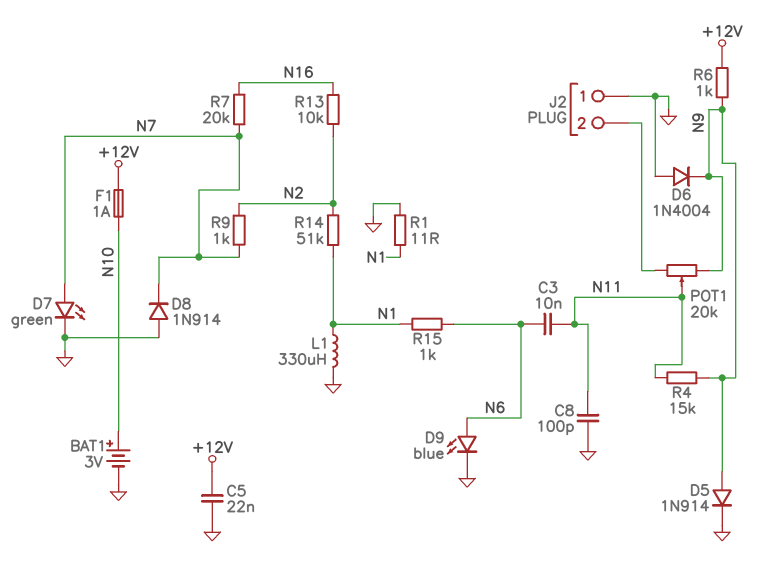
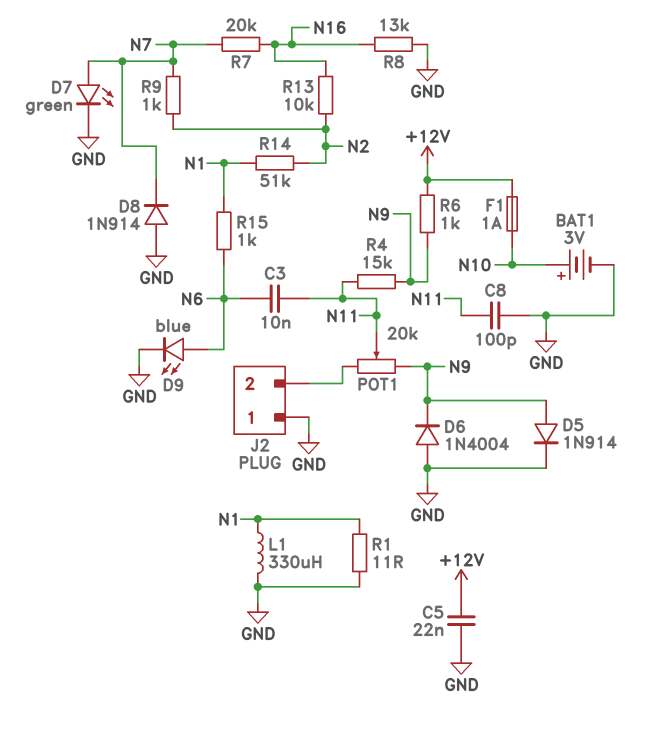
R8: none -> 13k (GND, N16)

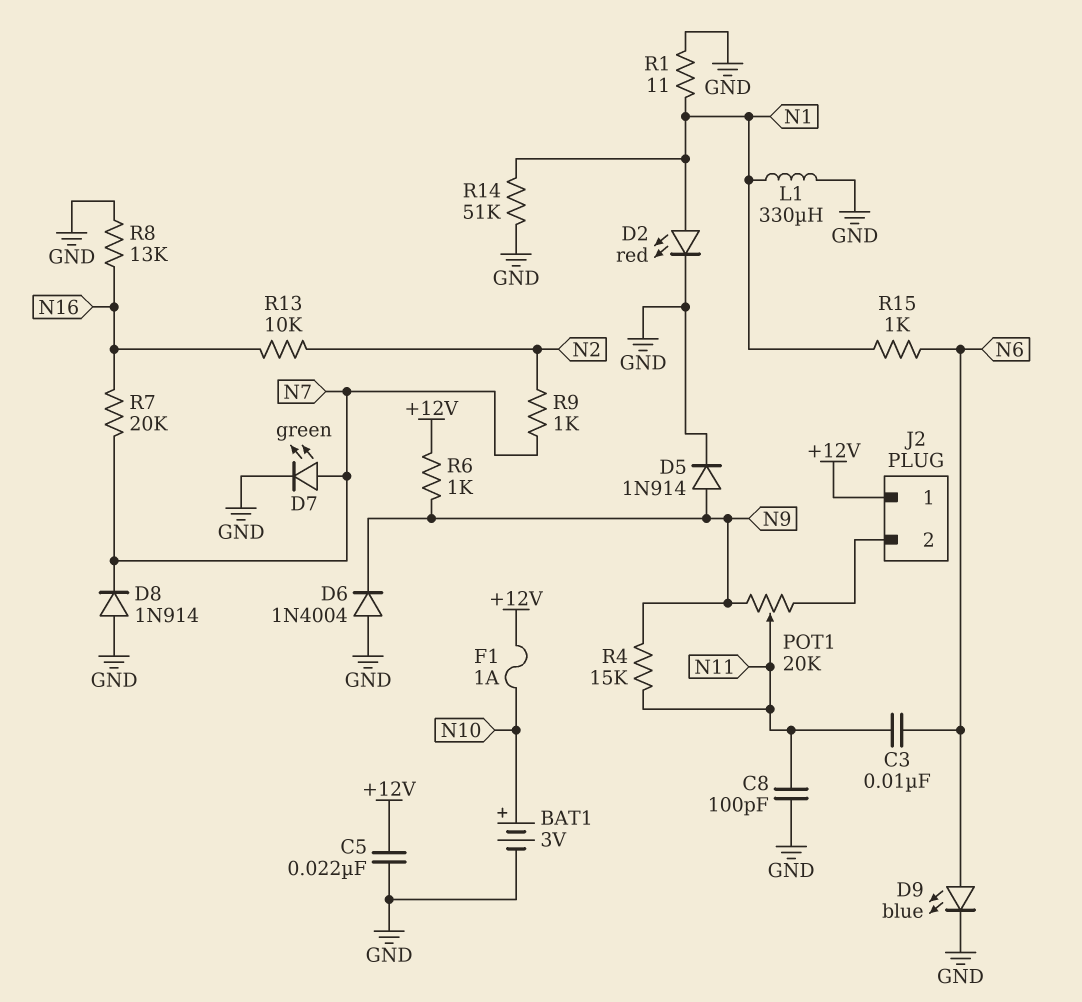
D2: none -> LED red (A N1, K GND)
J2 pin 1: GND -> +12V
R14: 51k (N1, N2) -> 51k (GND, N1)

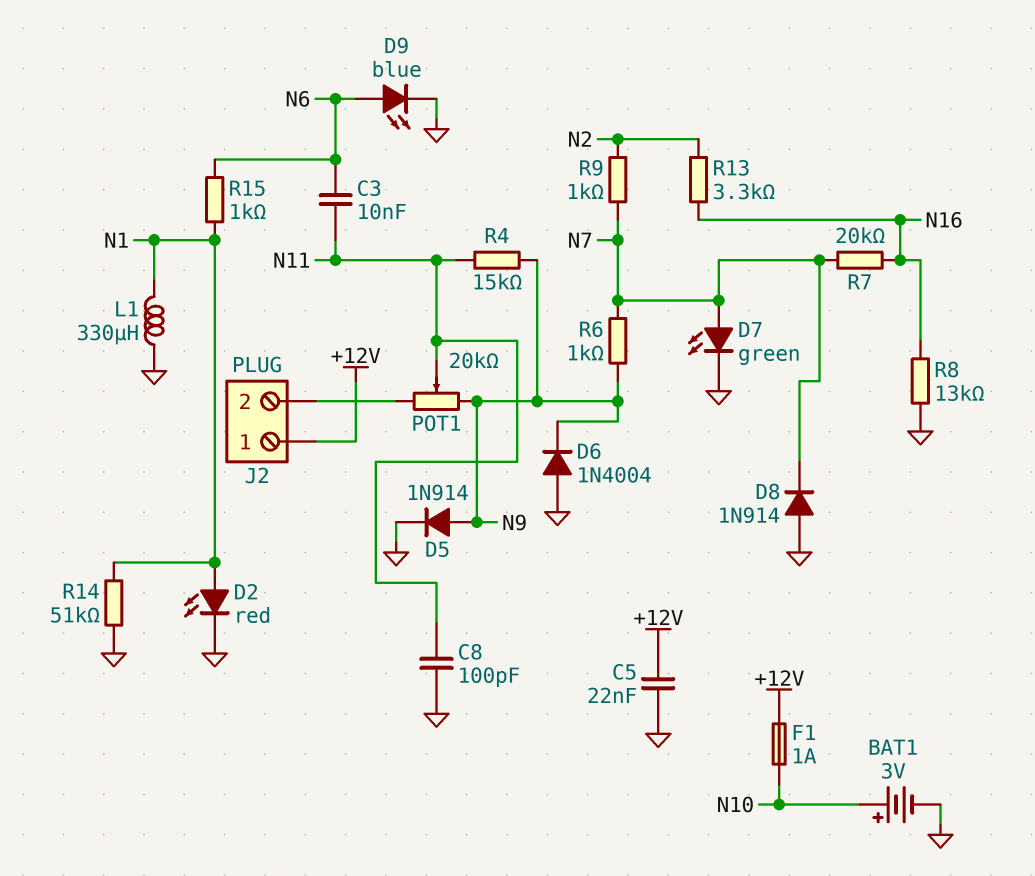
R1: 11 (GND, N1) -> none
R6: 1k (+12V, N9) -> 1k (N7, N9)
R13: 10k (N2, N16) -> 3.3k (N2, N16)

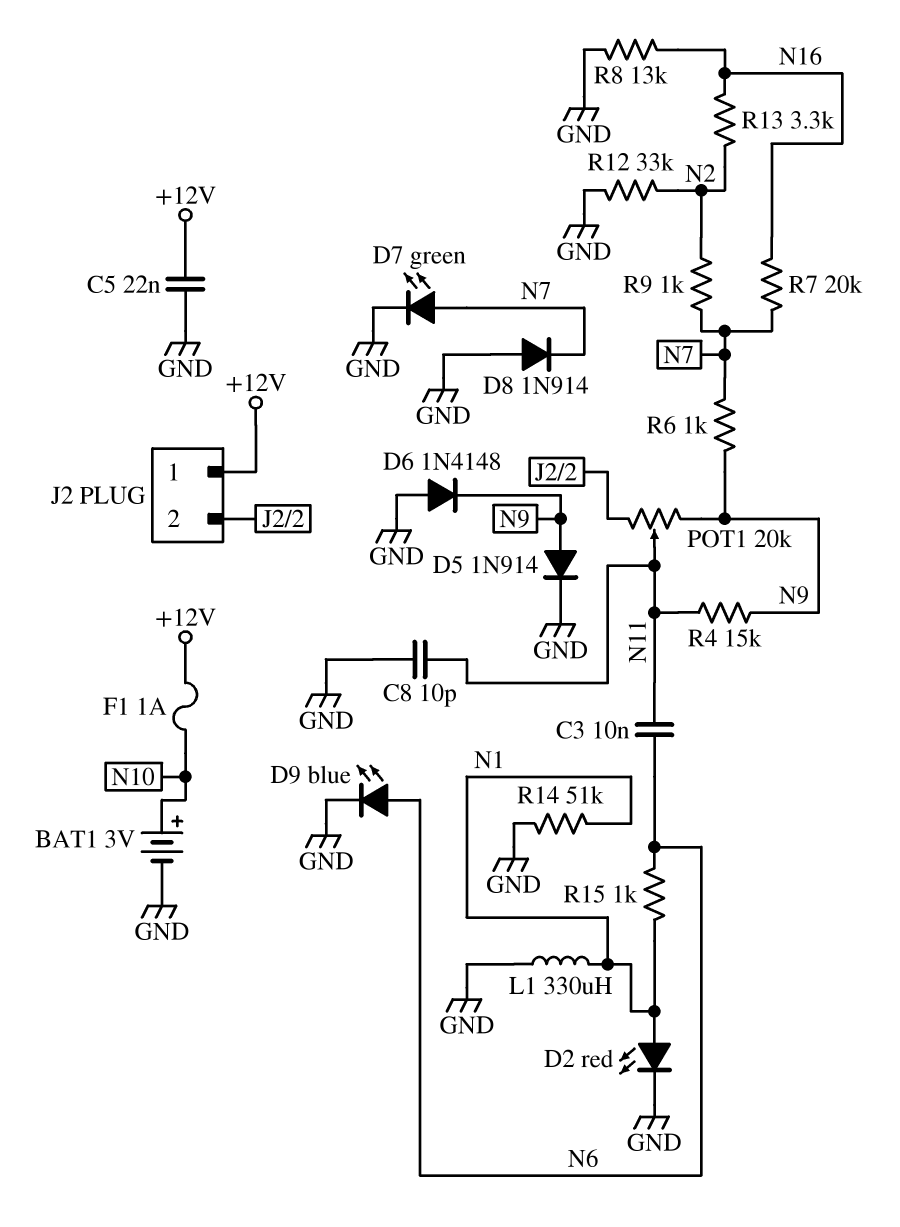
C8: 100pF (GND, N11) -> 10pF (GND, N11)
D6: diode 1N4004 (A GND, K N9) -> diode 1N4148 (A GND, K N9)
R12: none -> 33k (GND, N2)

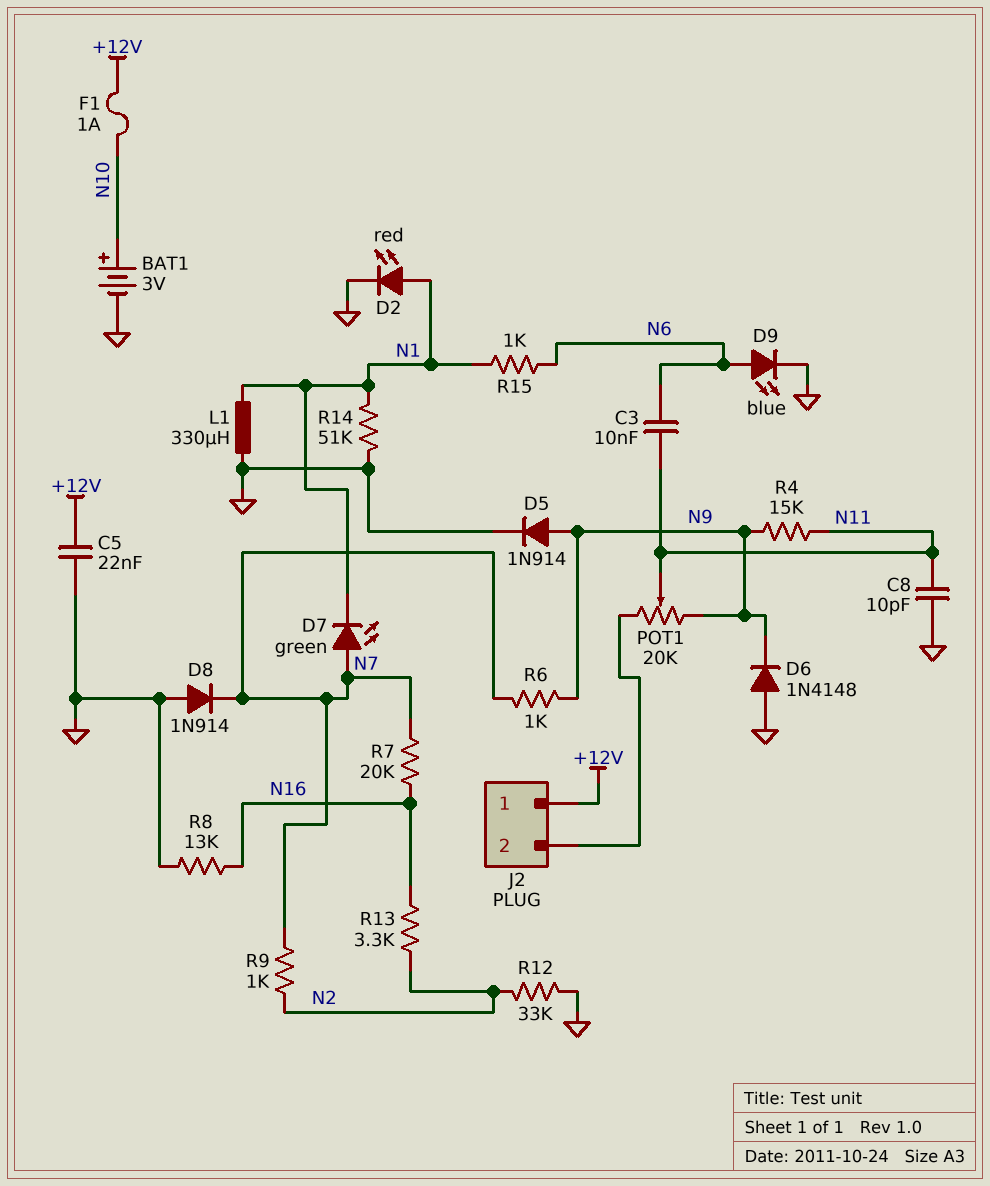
D7: LED green (A N7, K GND) -> LED green (A N7, K N1)

